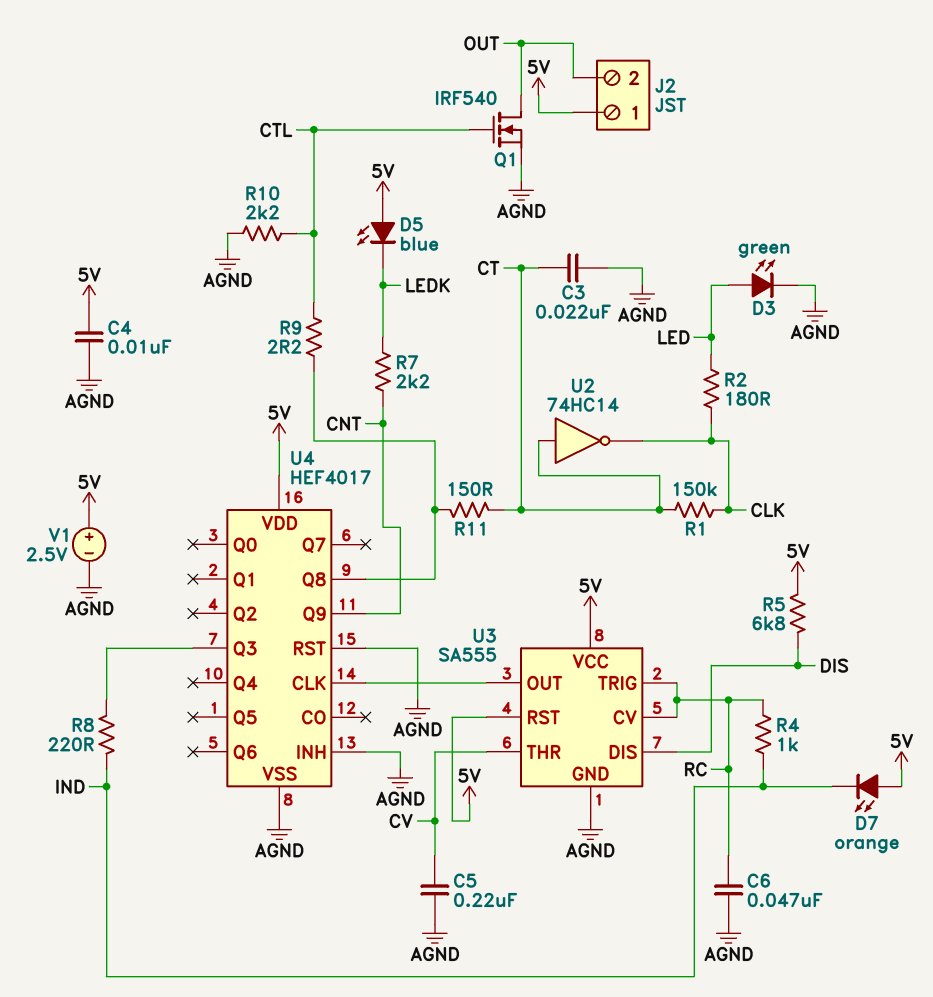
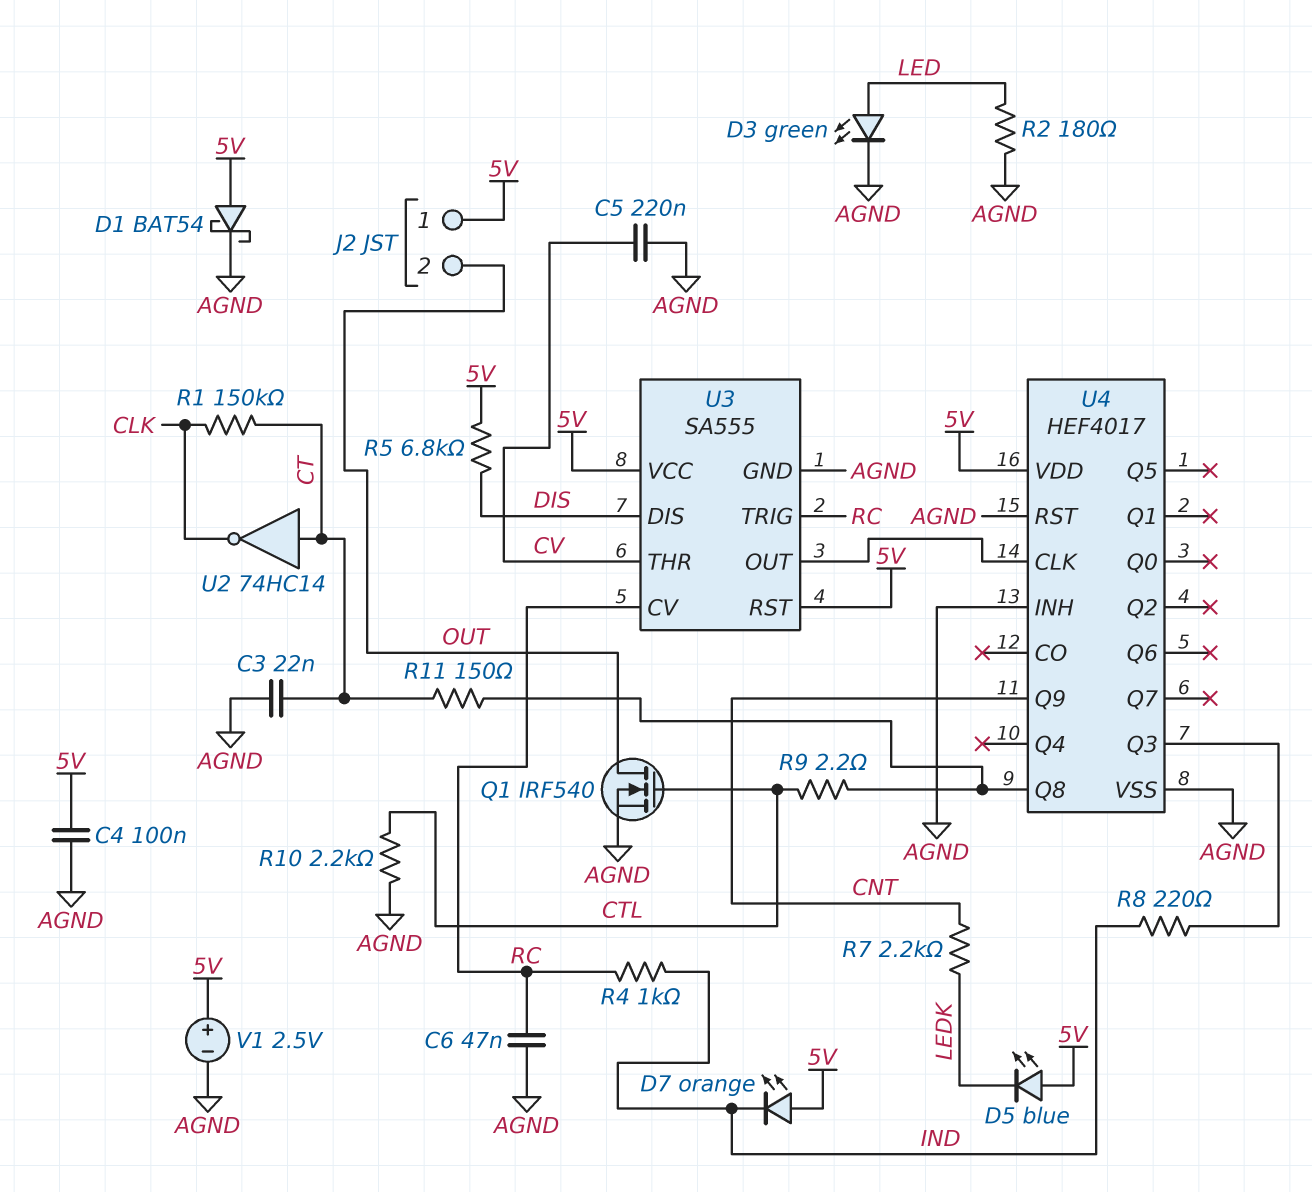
C4: 10nF (5V, AGND) -> 100nF (5V, AGND)
D1: none -> schottky BAT54 (A 5V, K AGND)
R2: 180 (CLK, LED) -> 180 (AGND, LED)

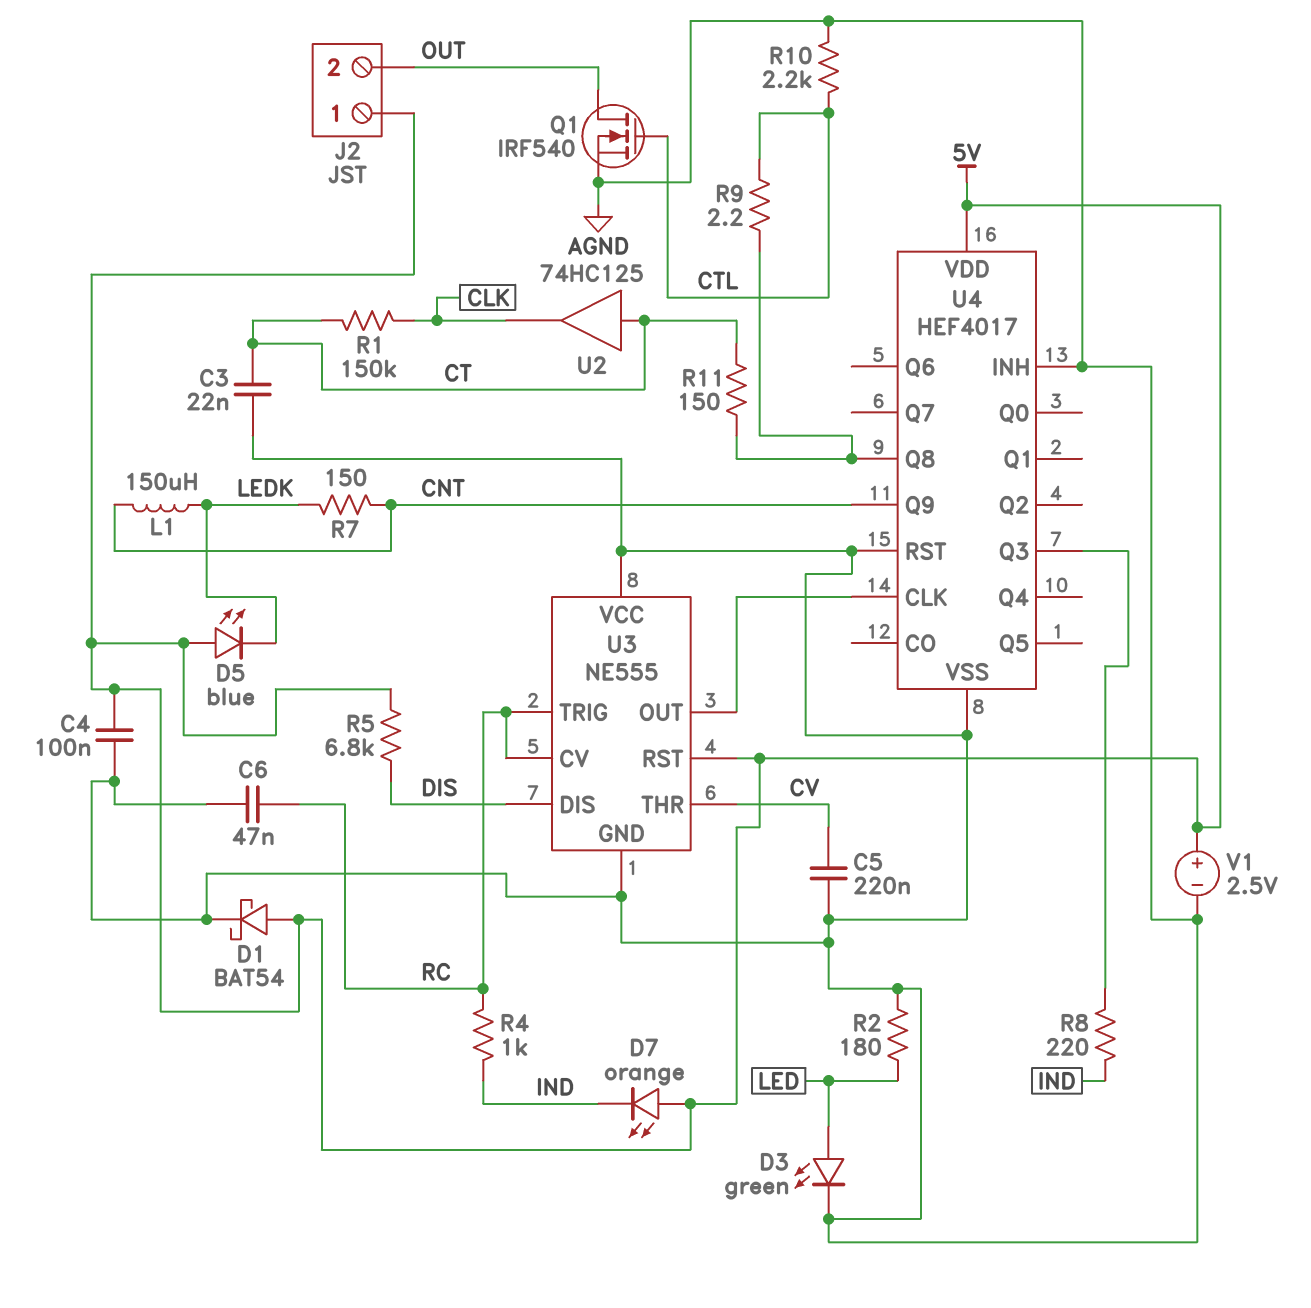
L1: none -> 150uH (CNT, LEDK)
R7: 2.2k (CNT, LEDK) -> 150 (CNT, LEDK)
U2: NOT 74HC14 (in CT, out CLK) -> buffer 74HC125 (in CT, out CLK)
U3: SA555 -> NE555
U3 pin VCC: 5V -> AGND

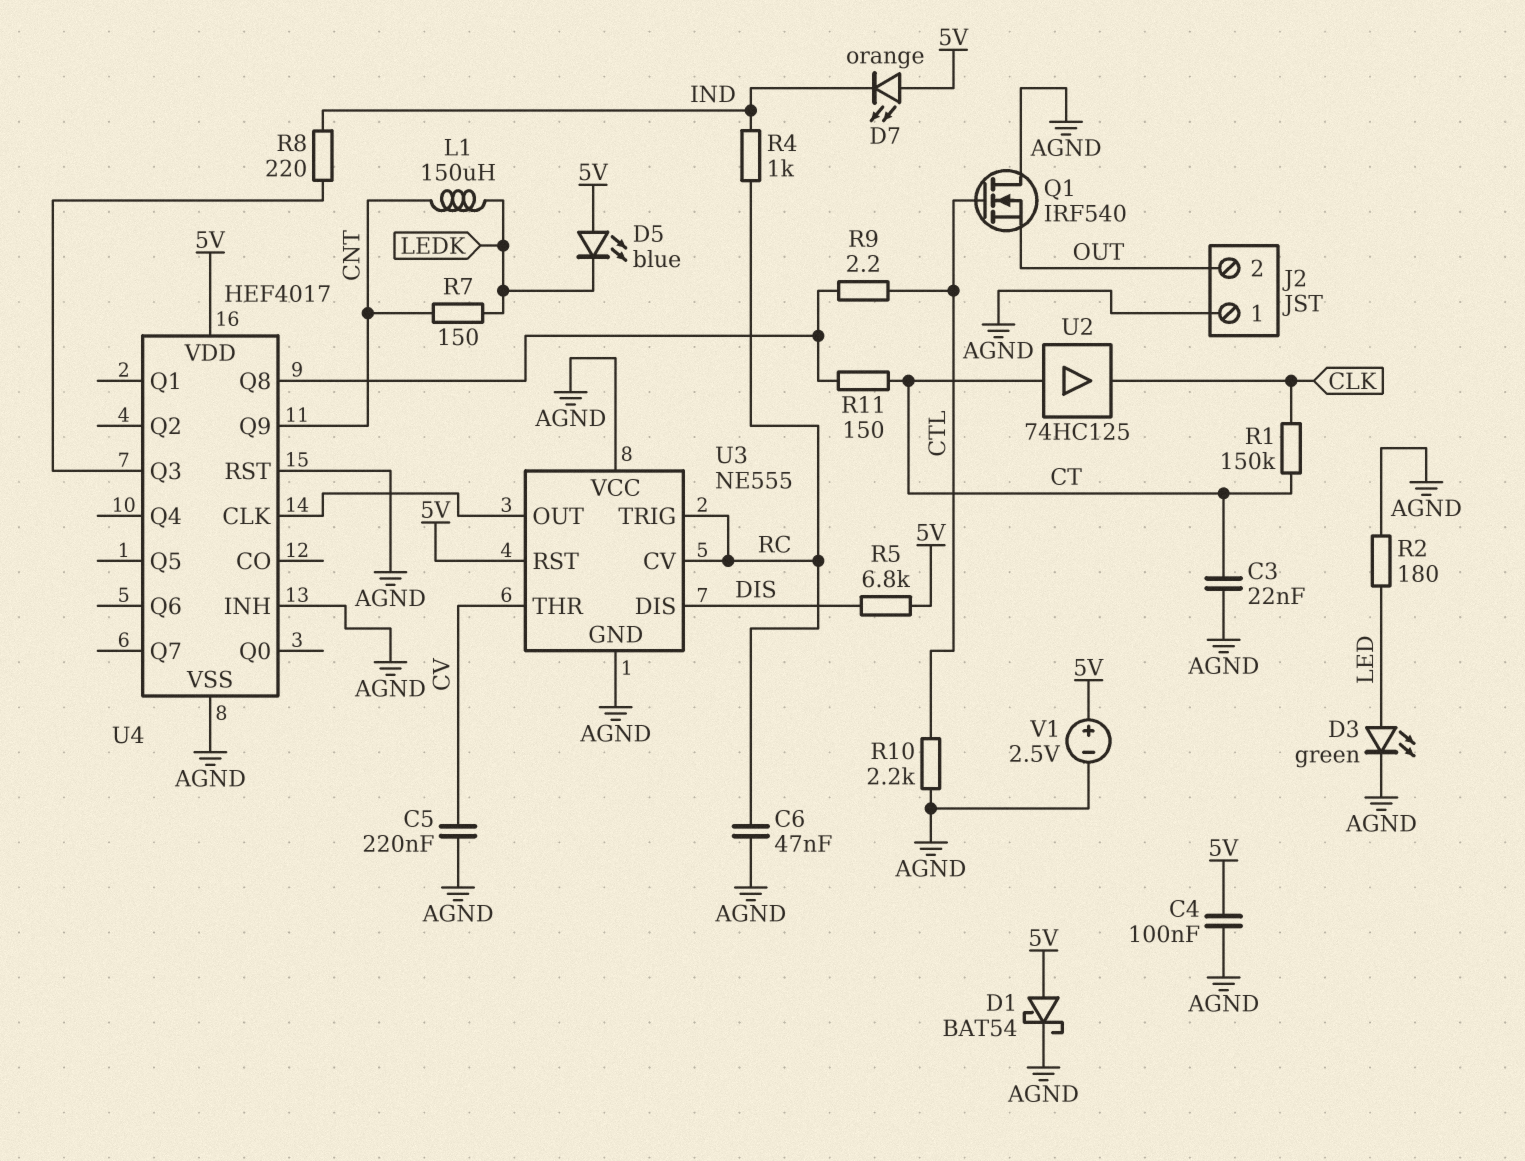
J2 pin 1: 5V -> AGND
Q1: NMOS IRF540 (G CTL, D OUT, S AGND) -> NMOS IRF540 (G CTL, D AGND, S OUT)

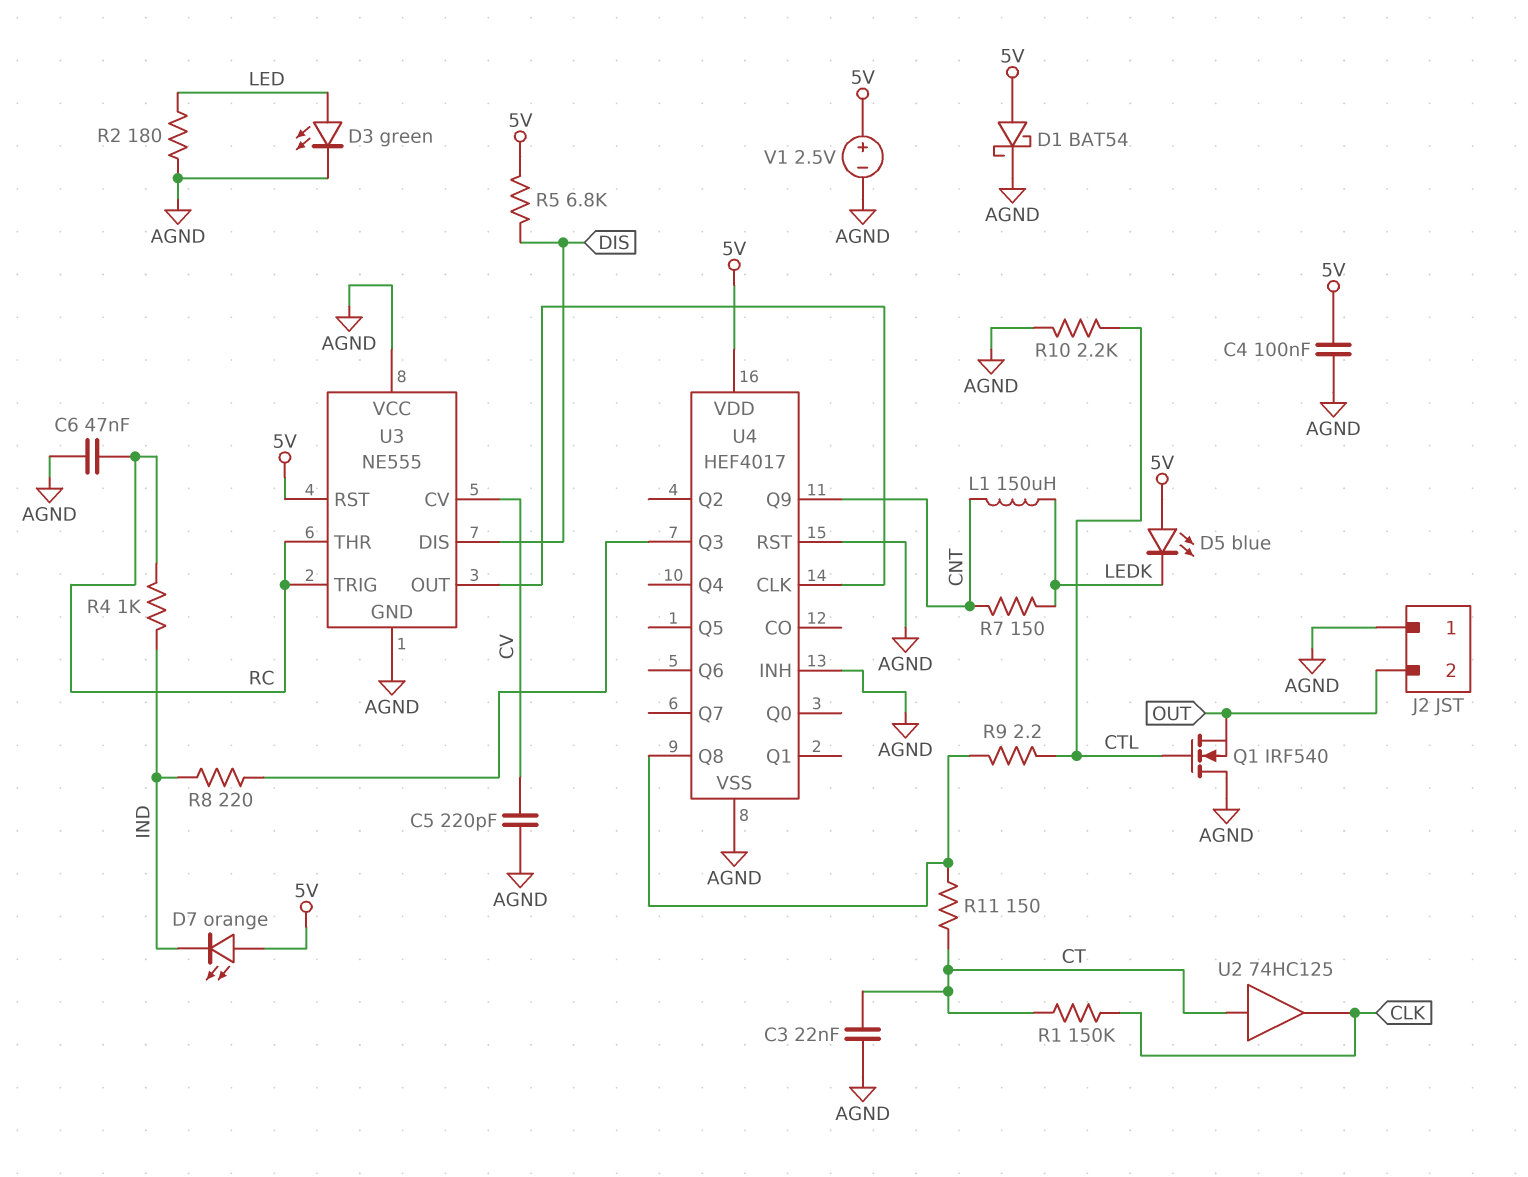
C5: 220nF (AGND, CV) -> 220pF (AGND, CV)
U3 pin CV: RC -> CV
U3 pin THR: CV -> RC

